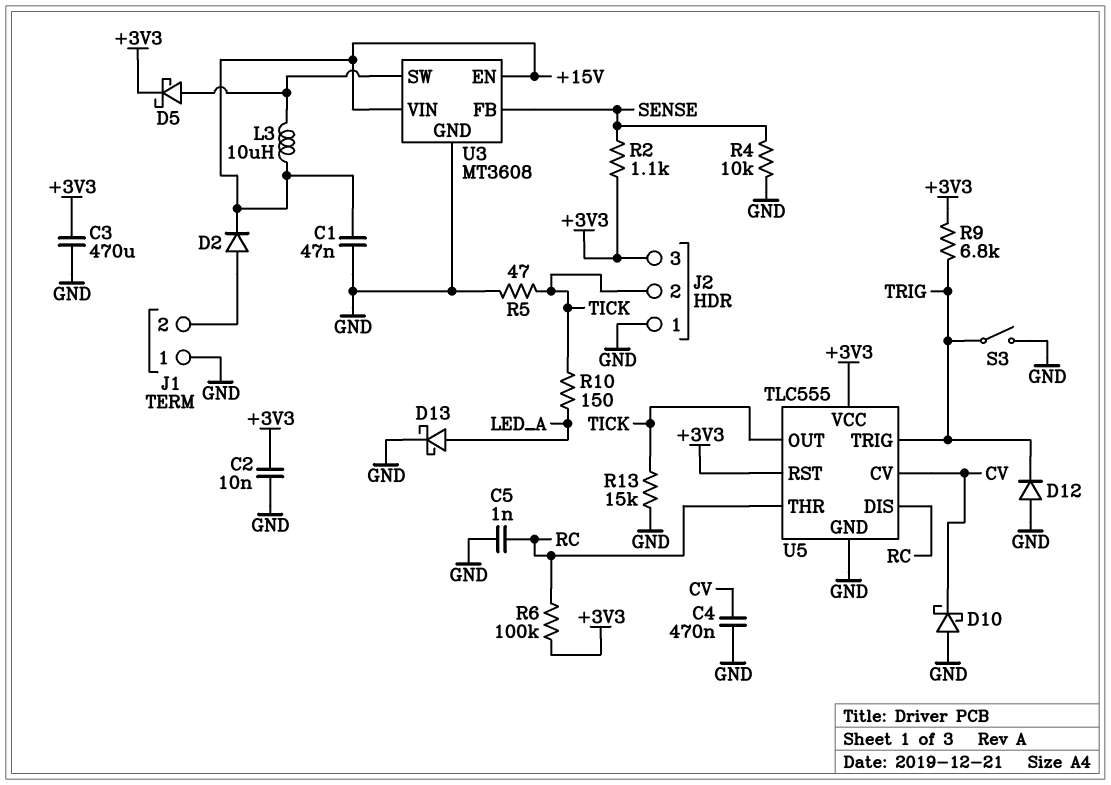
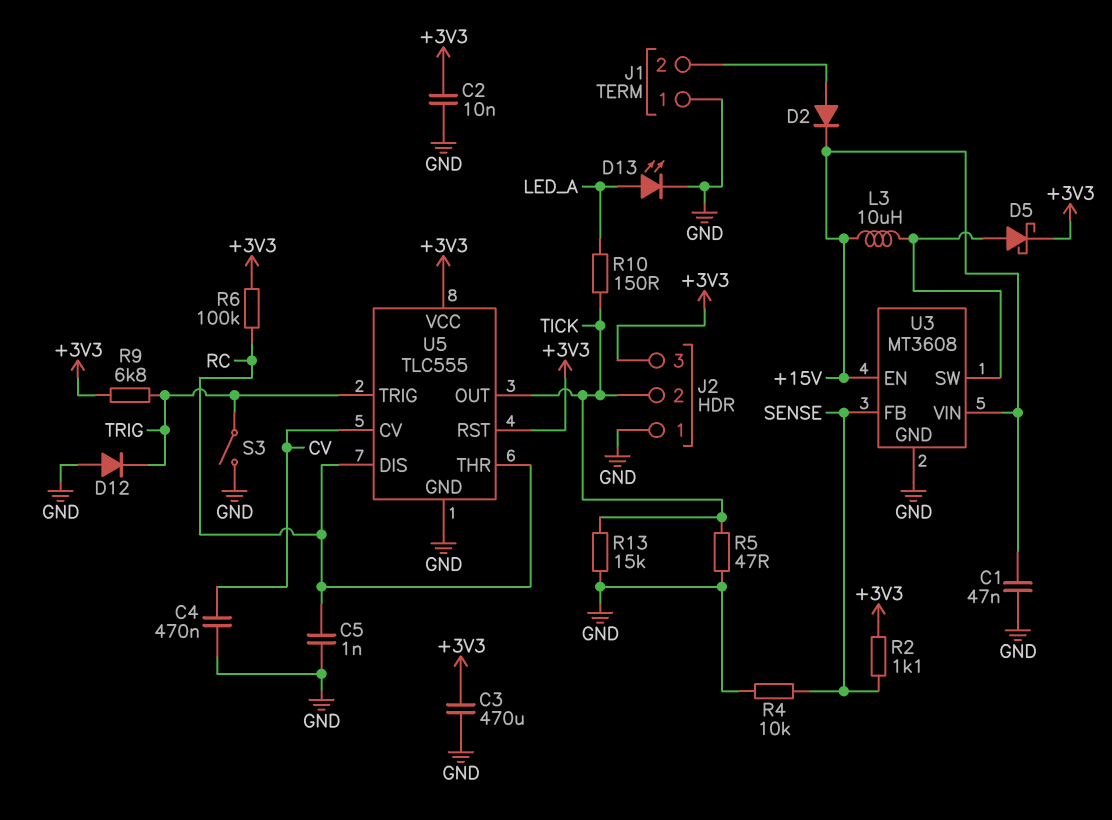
D10: schottky (A GND, K CV) -> none
D13: schottky (A LED_A, K GND) -> LED (A LED_A, K GND)

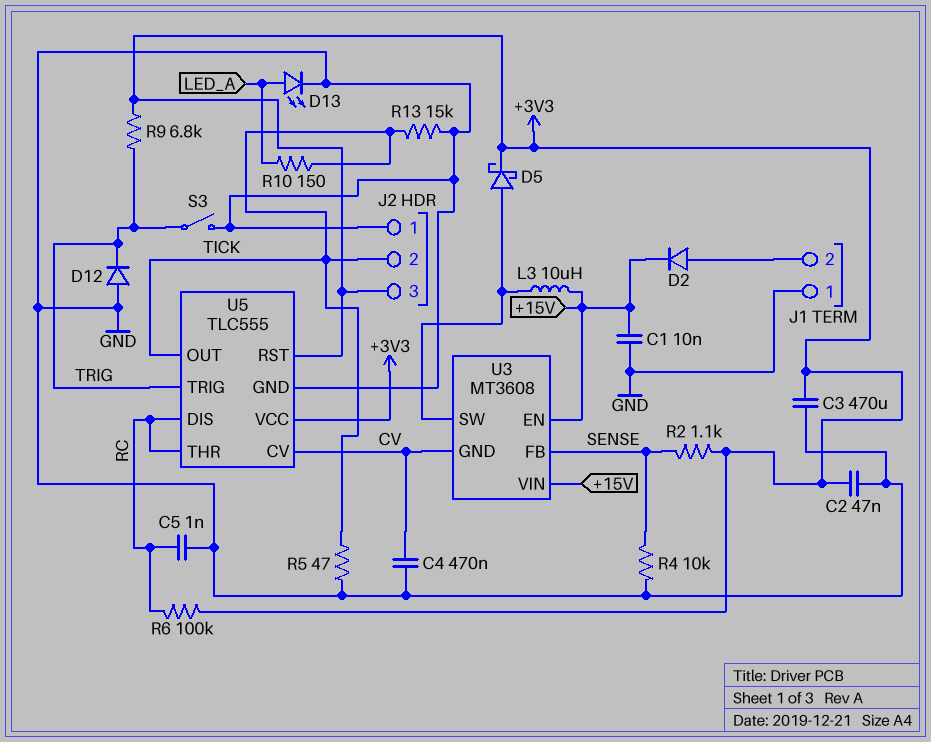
C1: 47nF (+15V, GND) -> 10nF (+15V, GND)
C2: 10nF (+3V3, GND) -> 47nF (+3V3, GND)
U3 pin GND: GND -> CV

